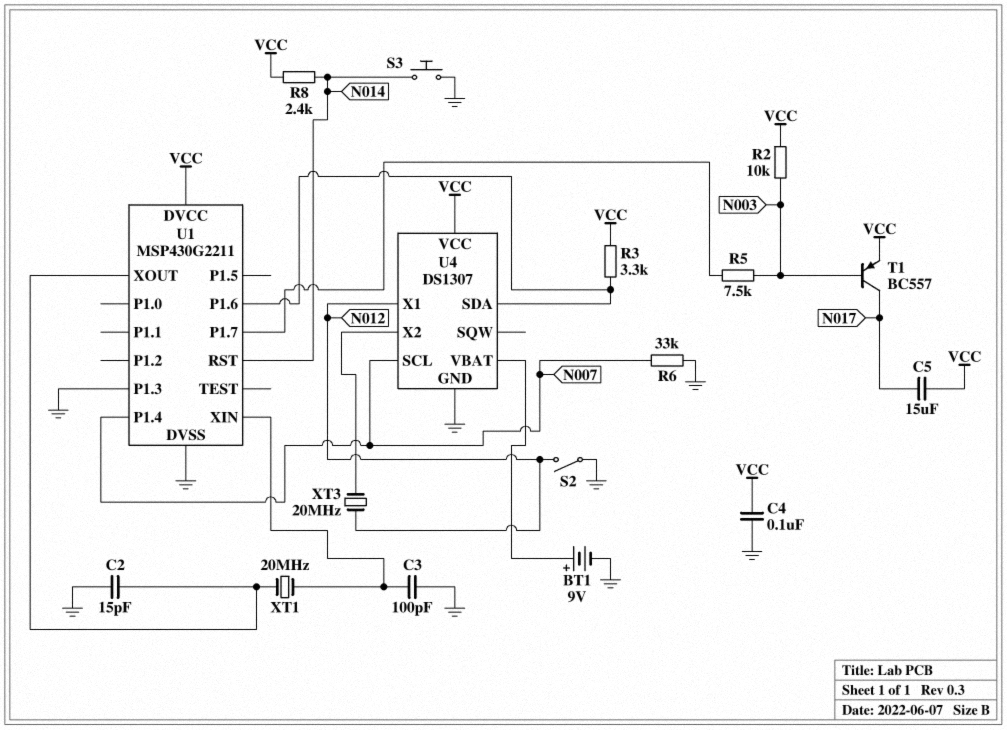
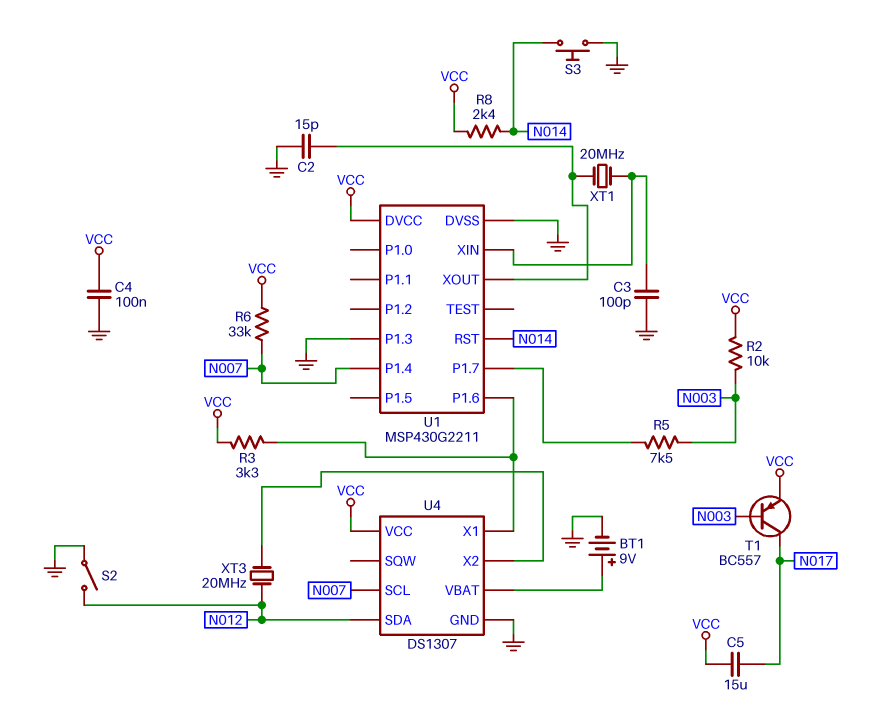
R6: 33k (GND, N007) -> 33k (N007, VCC)
U4 pin SDA: U1/P1.6 -> N012
U4 pin X1: N012 -> U1/P1.6

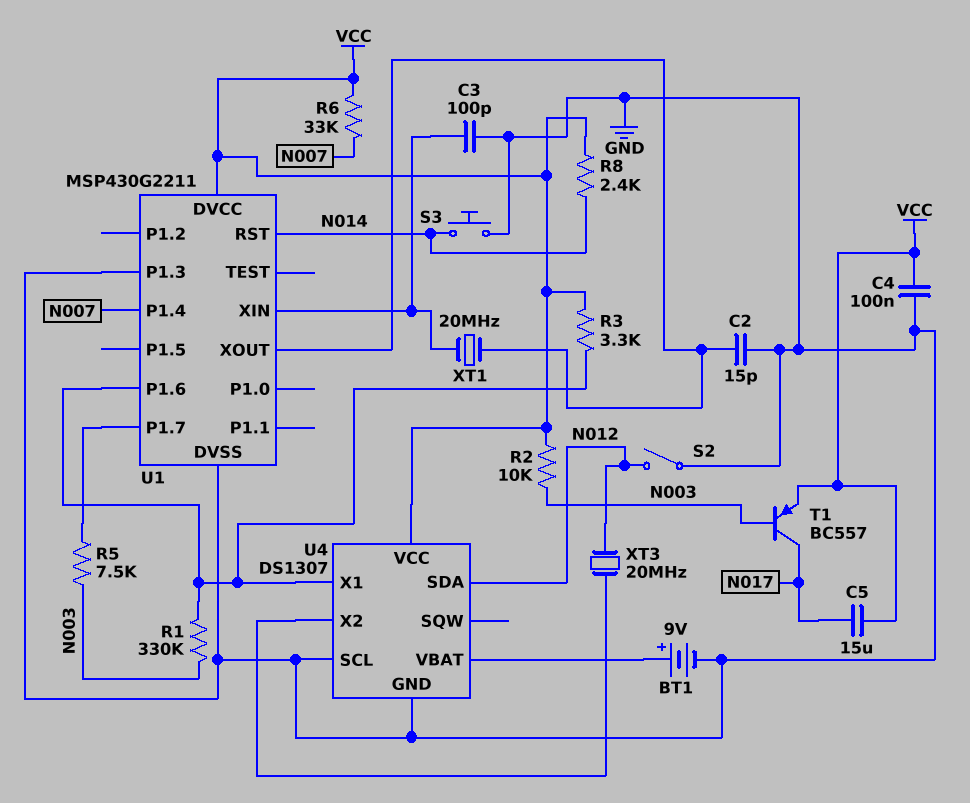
R1: none -> 330k (N003, U1/P1.6)
U4 pin SCL: N007 -> GND

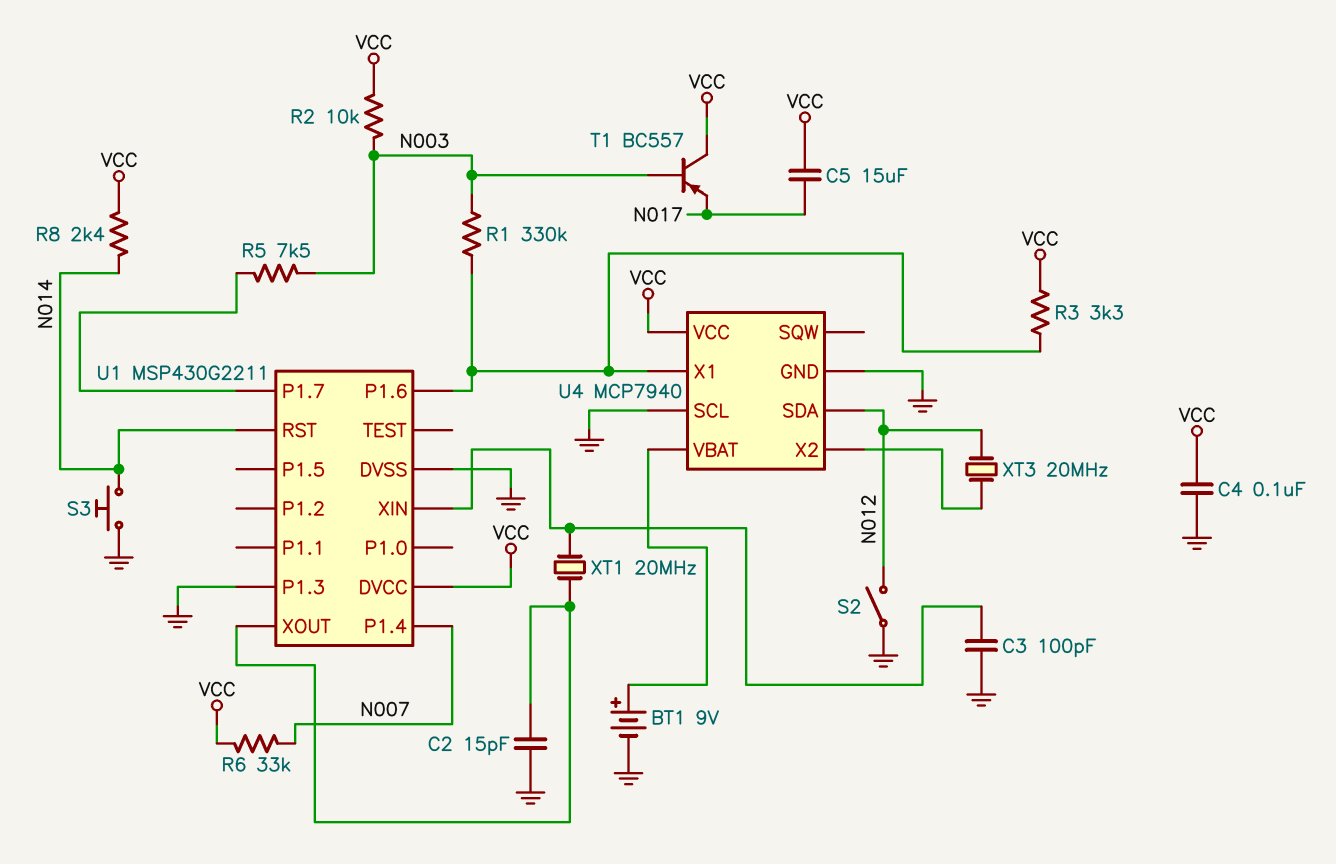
T1: PNP BC557 (B N003, C N017, E VCC) -> PNP BC557 (B N003, C VCC, E N017)
U4: DS1307 -> MCP7940

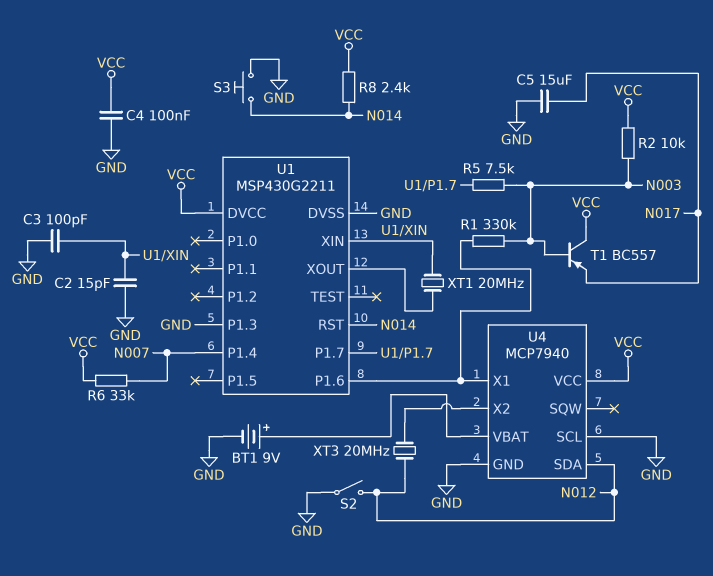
C2: 15pF (GND, U1/XOUT) -> 15pF (GND, U1/XIN)
C5: 15uF (N017, VCC) -> 15uF (GND, N017)
R3: 3.3k (U1/P1.6, VCC) -> none

